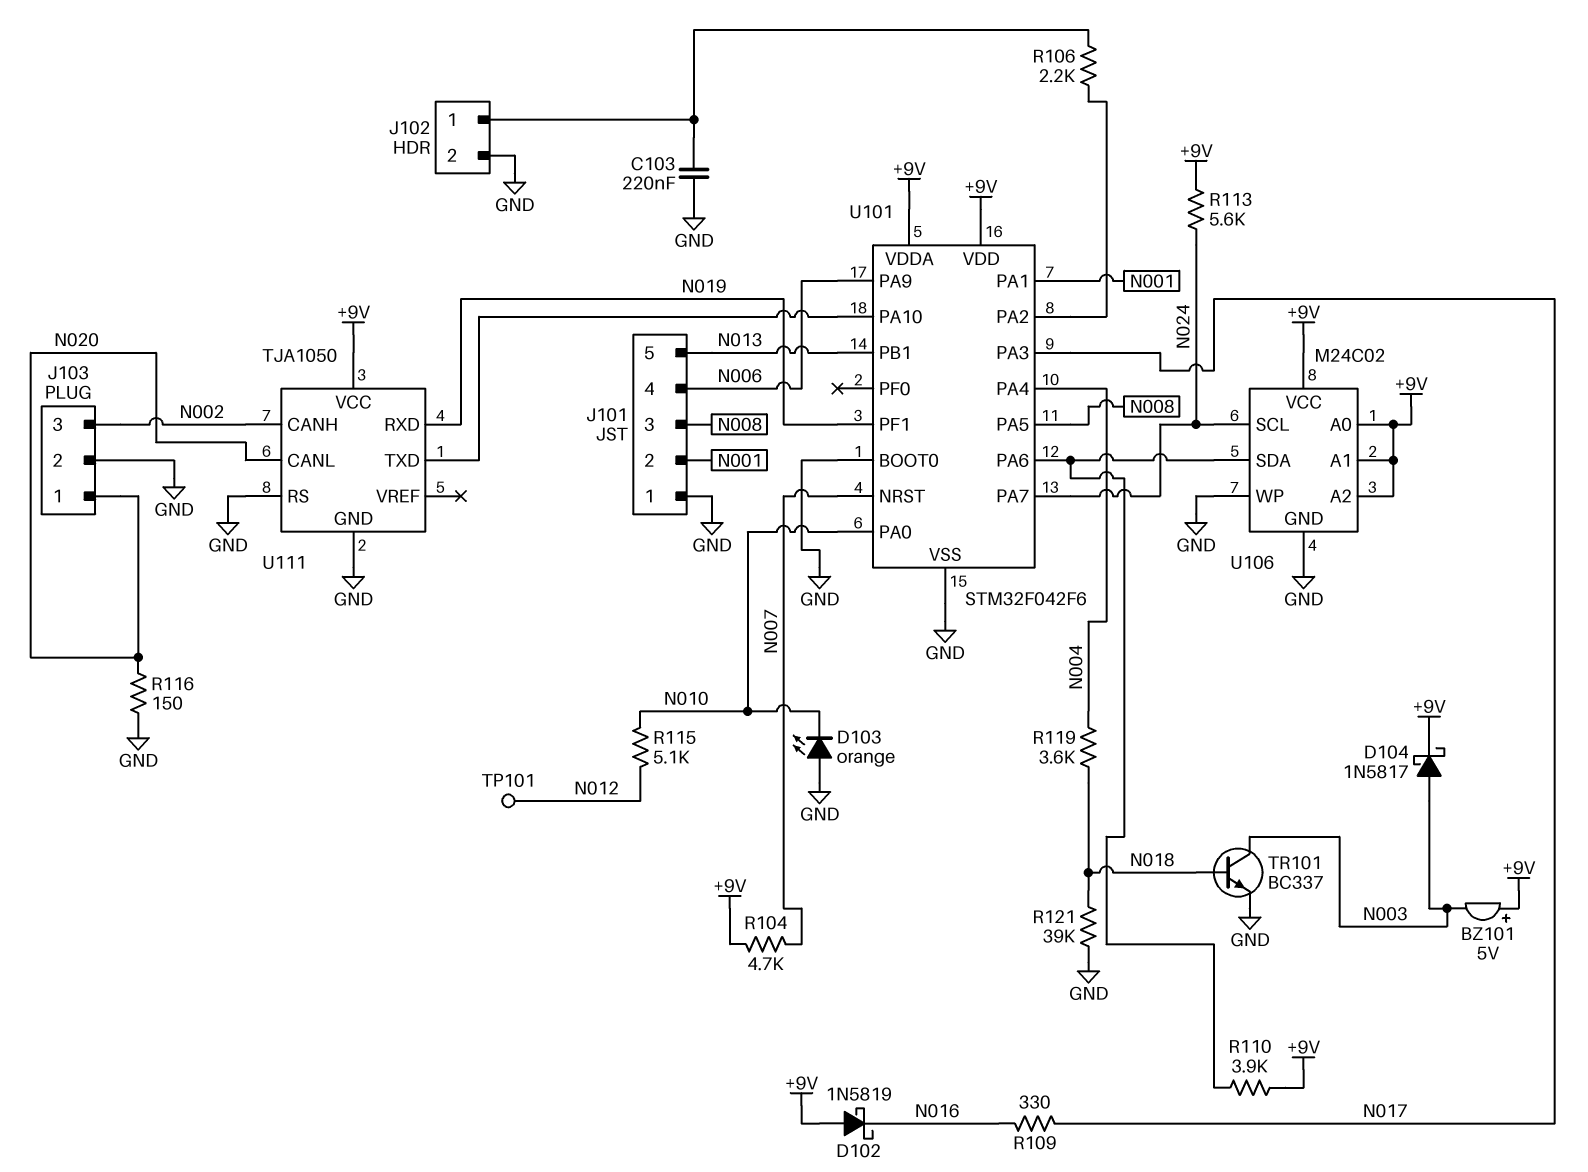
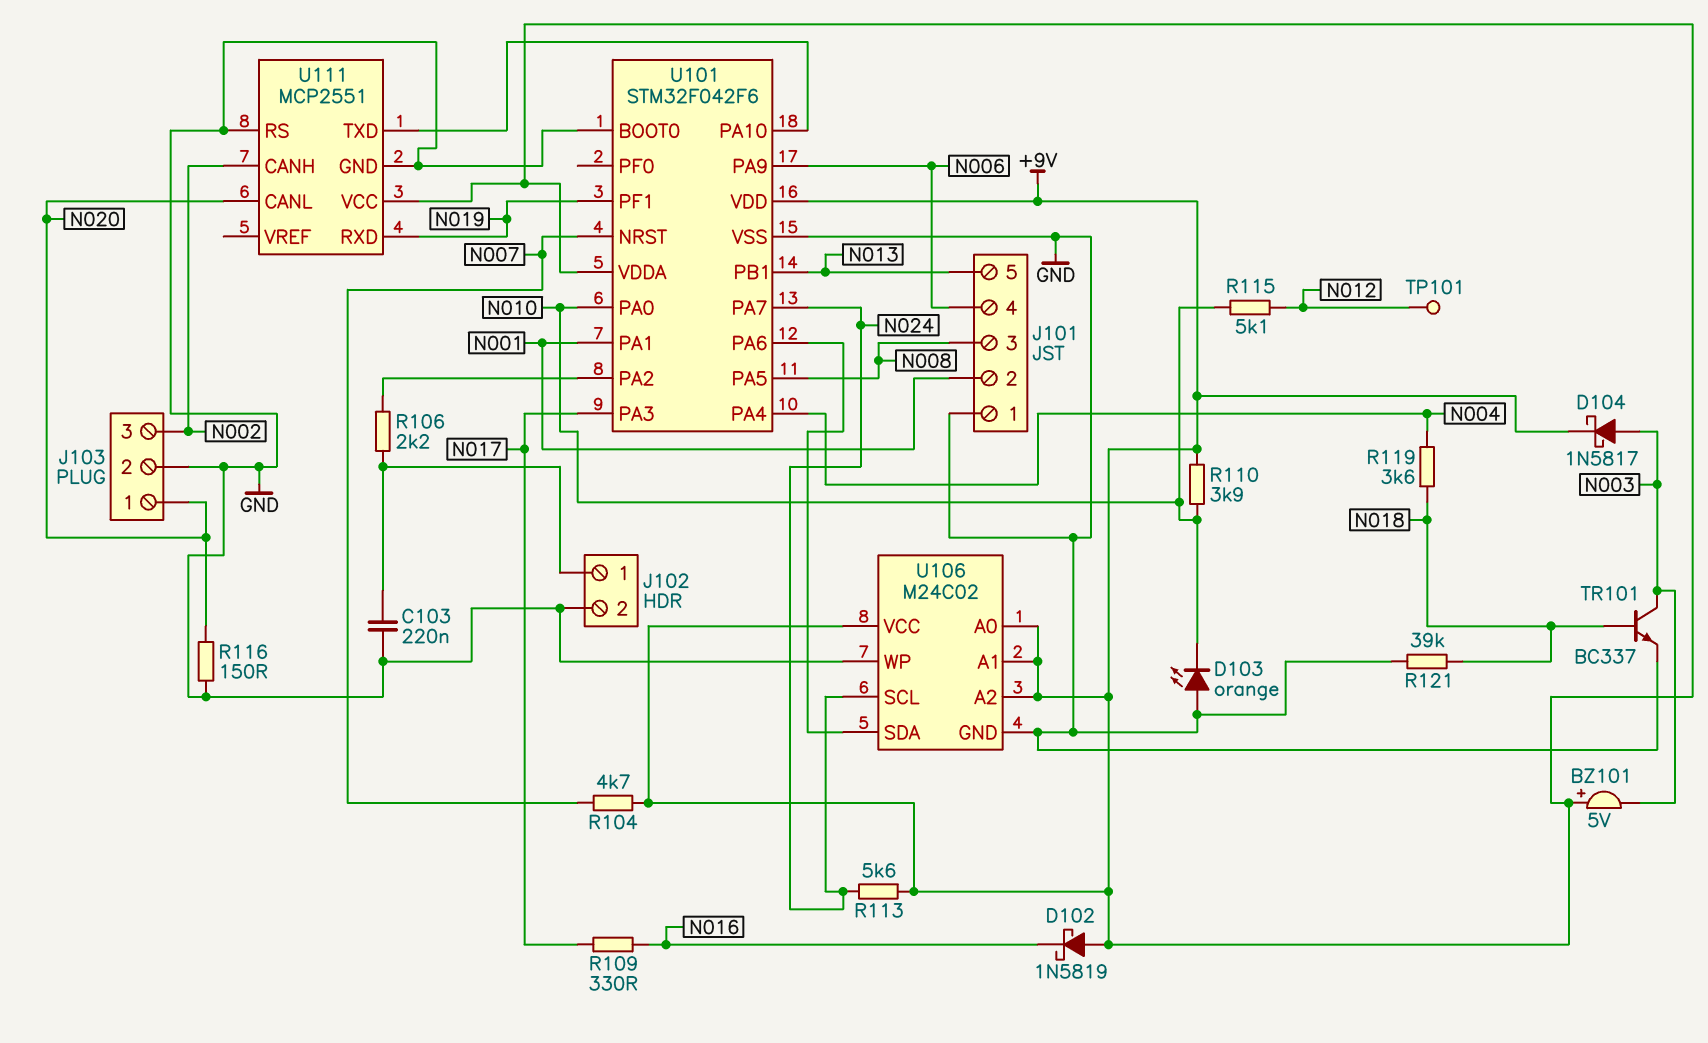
R110: 3.9k (+9V, U101/PA6) -> 3.9k (+9V, N010)
U111: TJA1050 -> MCP2551

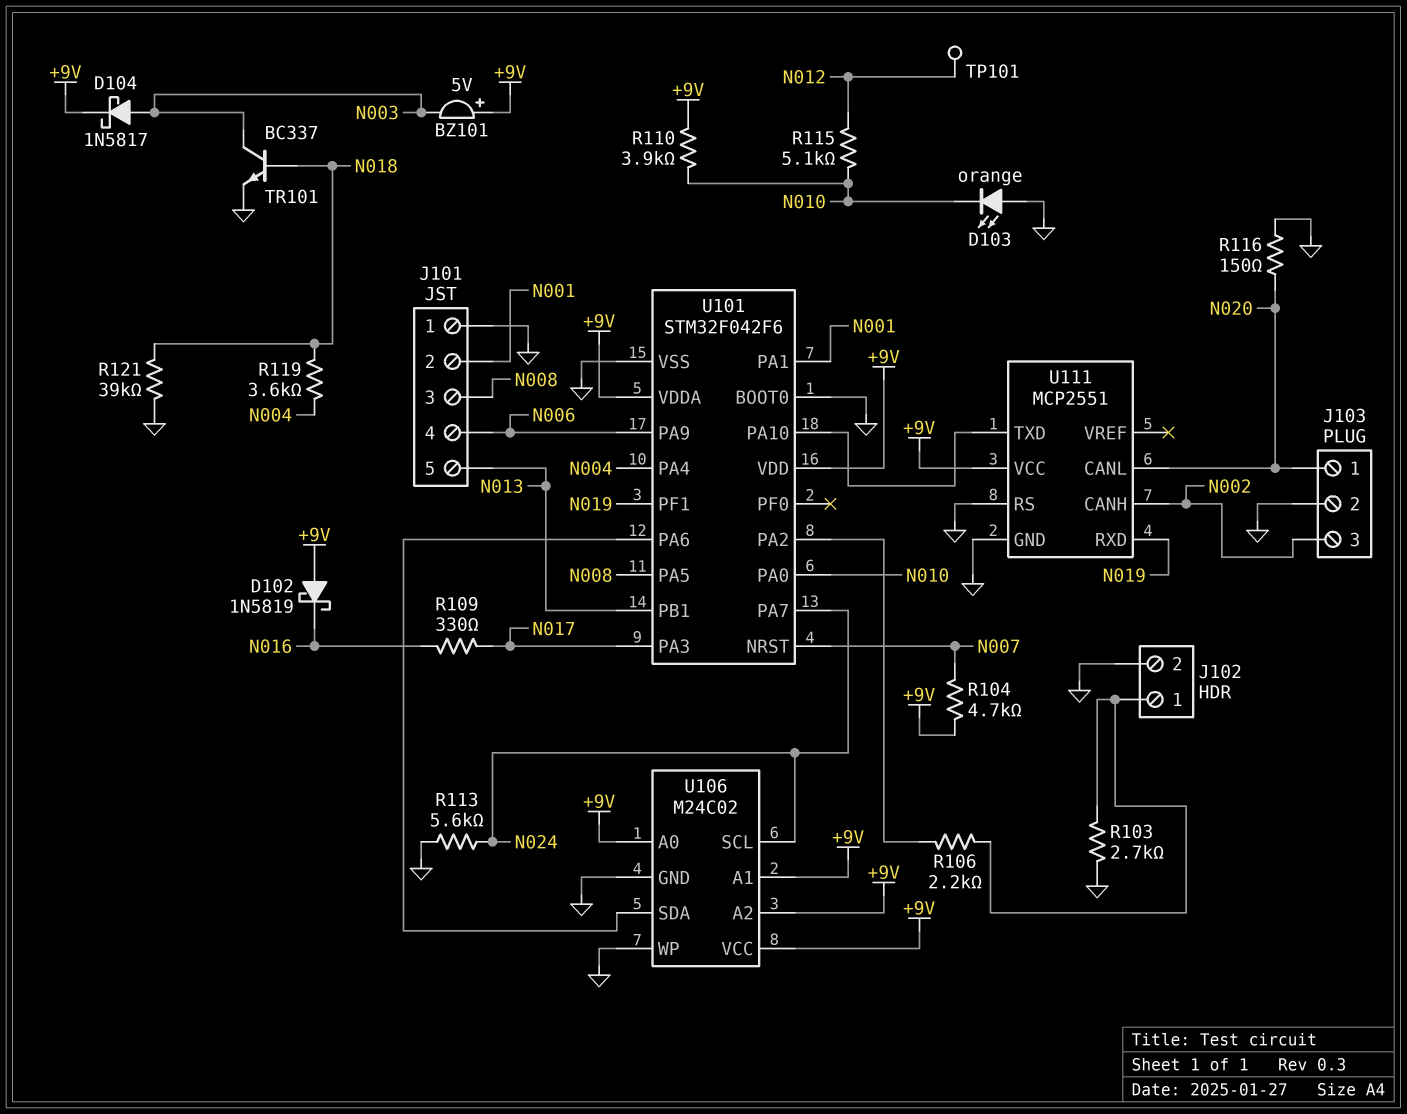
C103: 220nF (GND, J102/1) -> none
R103: none -> 2.7k (GND, J102/1)
R113: 5.6k (+9V, N024) -> 5.6k (GND, N024)

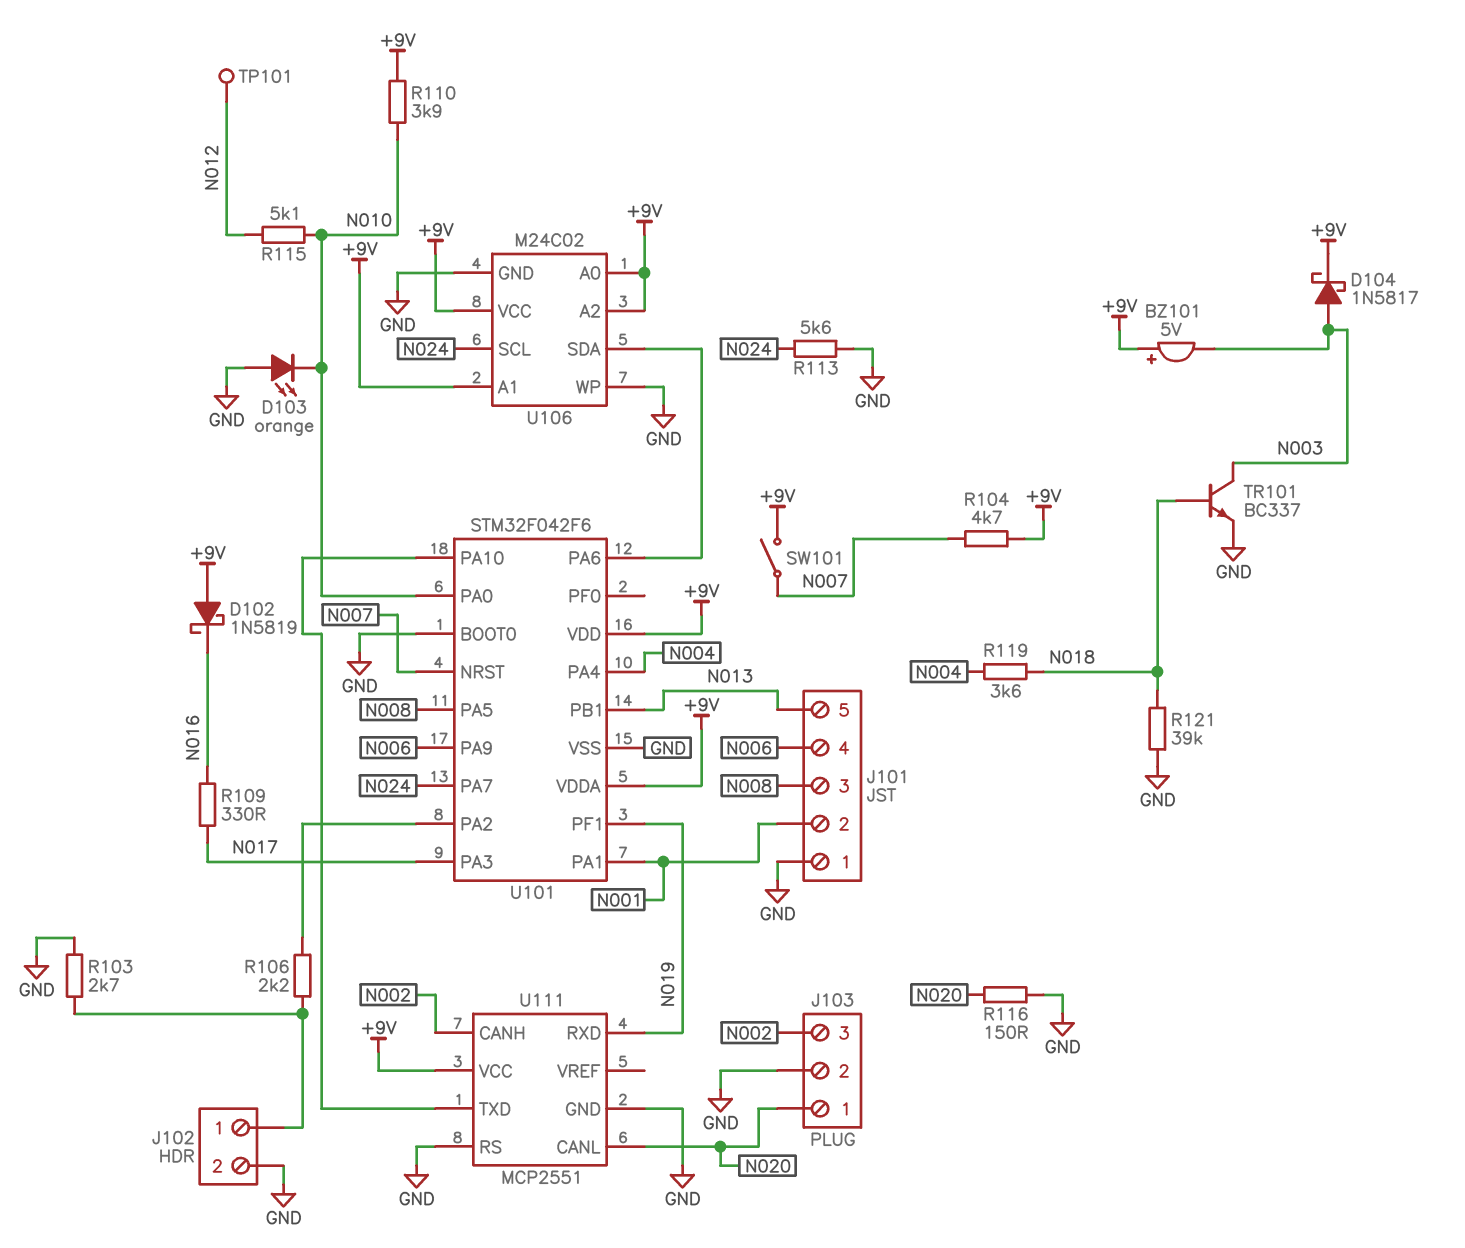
SW101: none -> switch (+9V, N007)

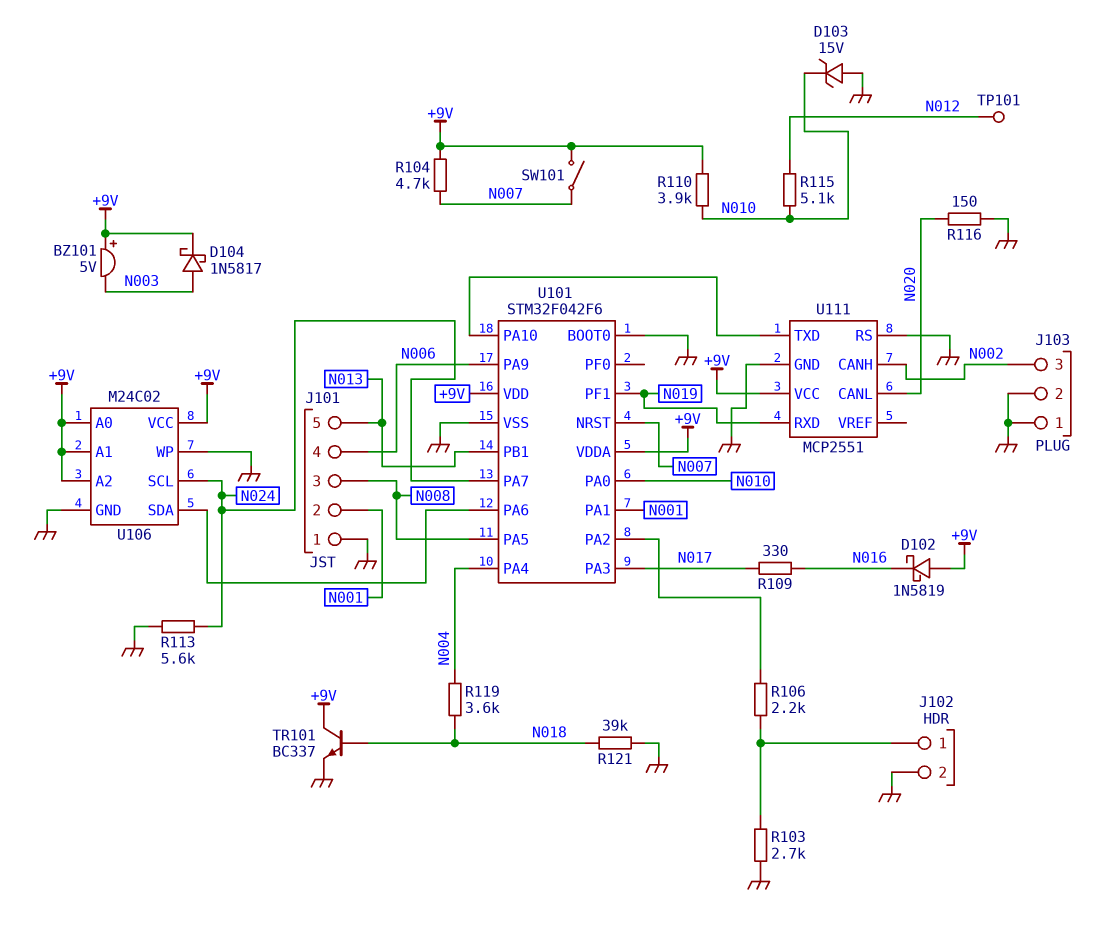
D103: LED orange (A GND, K N010) -> zener 15V (A GND, K N010)
J103 pin 1: N020 -> GND
TR101: NPN BC337 (B N018, C N003, E GND) -> NPN BC337 (B N018, C +9V, E GND)

